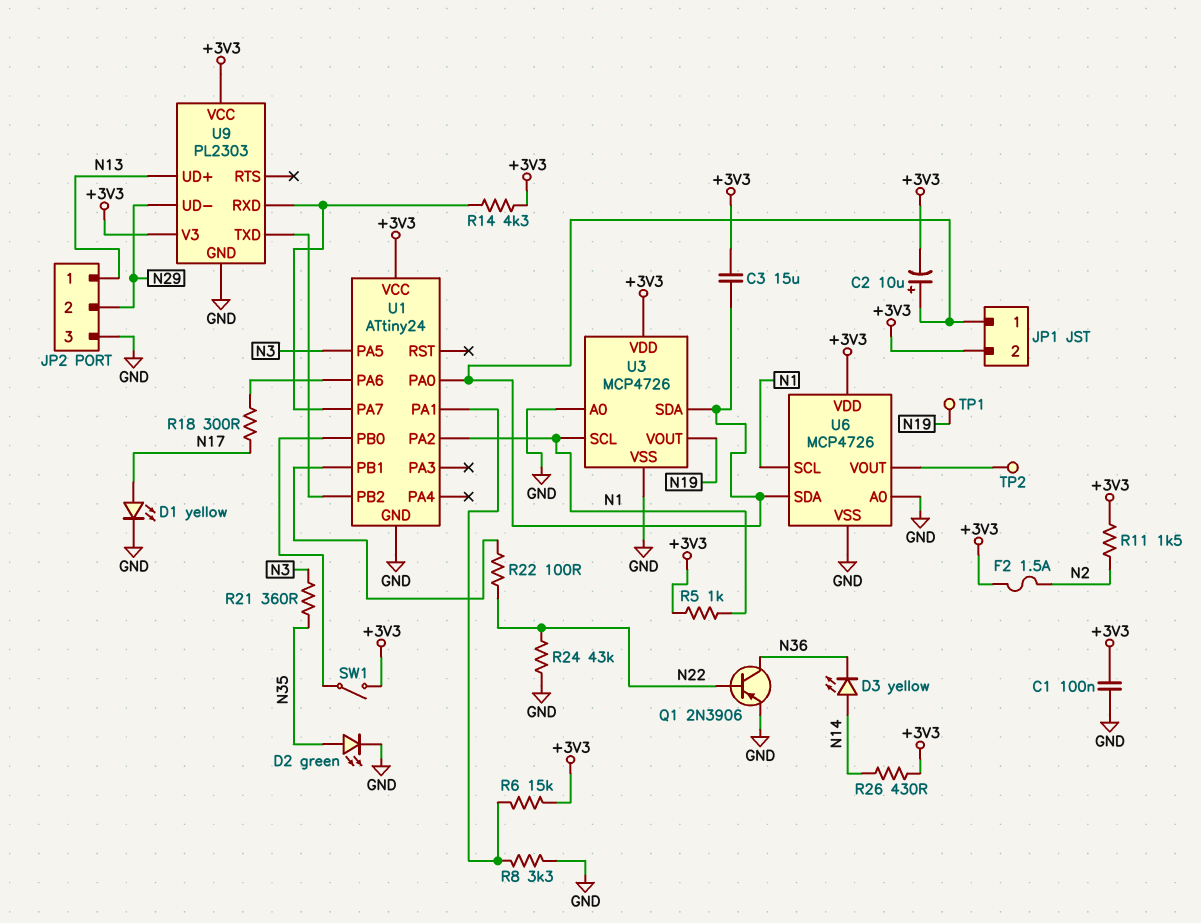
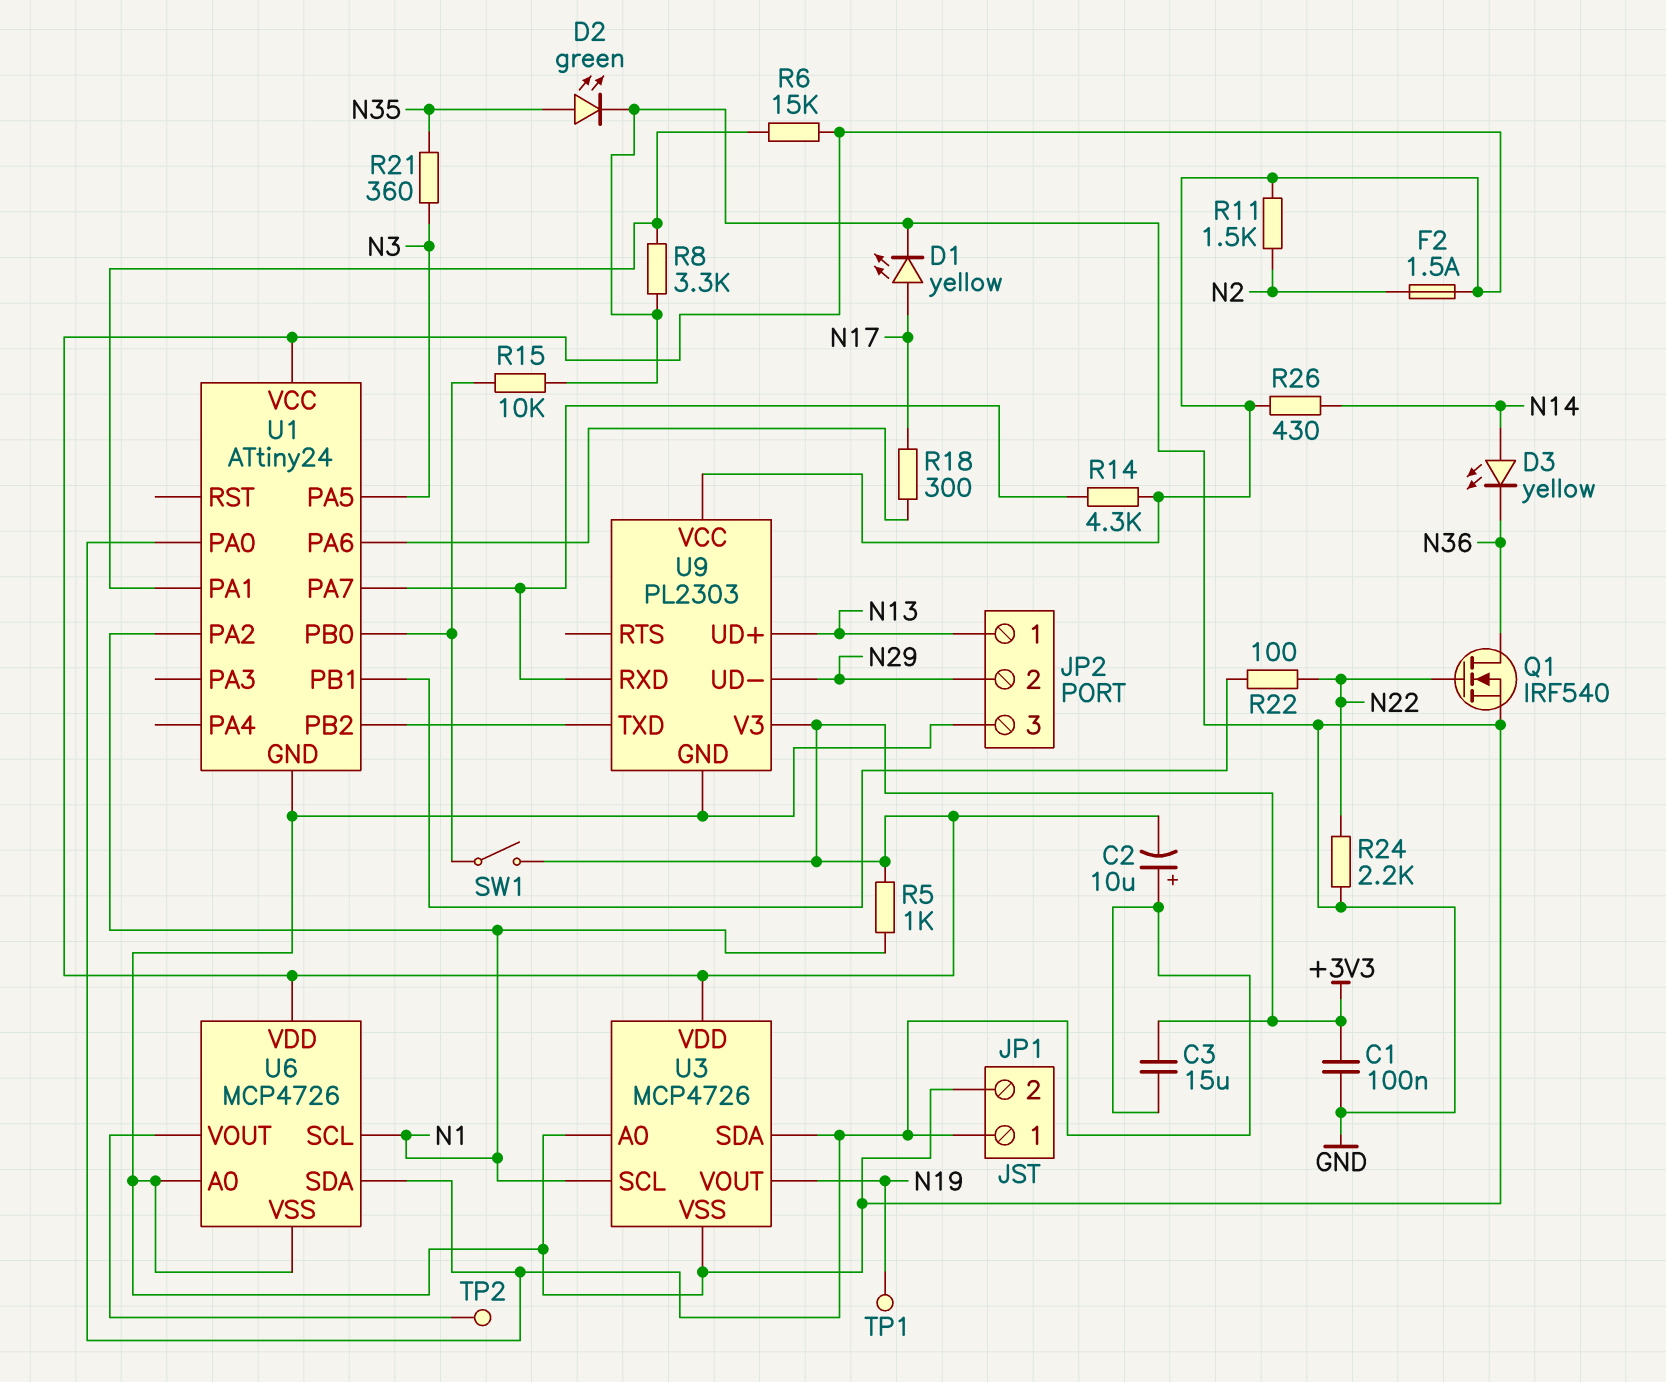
JP1 pin 2: +3V3 -> GND
Q1: PNP 2N3906 (B N22, C N36, E GND) -> NMOS IRF540 (G N22, D N36, S GND)
R15: none -> 10k (GND, U1/PB0)
R24: 43k (GND, N22) -> 2.2k (GND, N22)

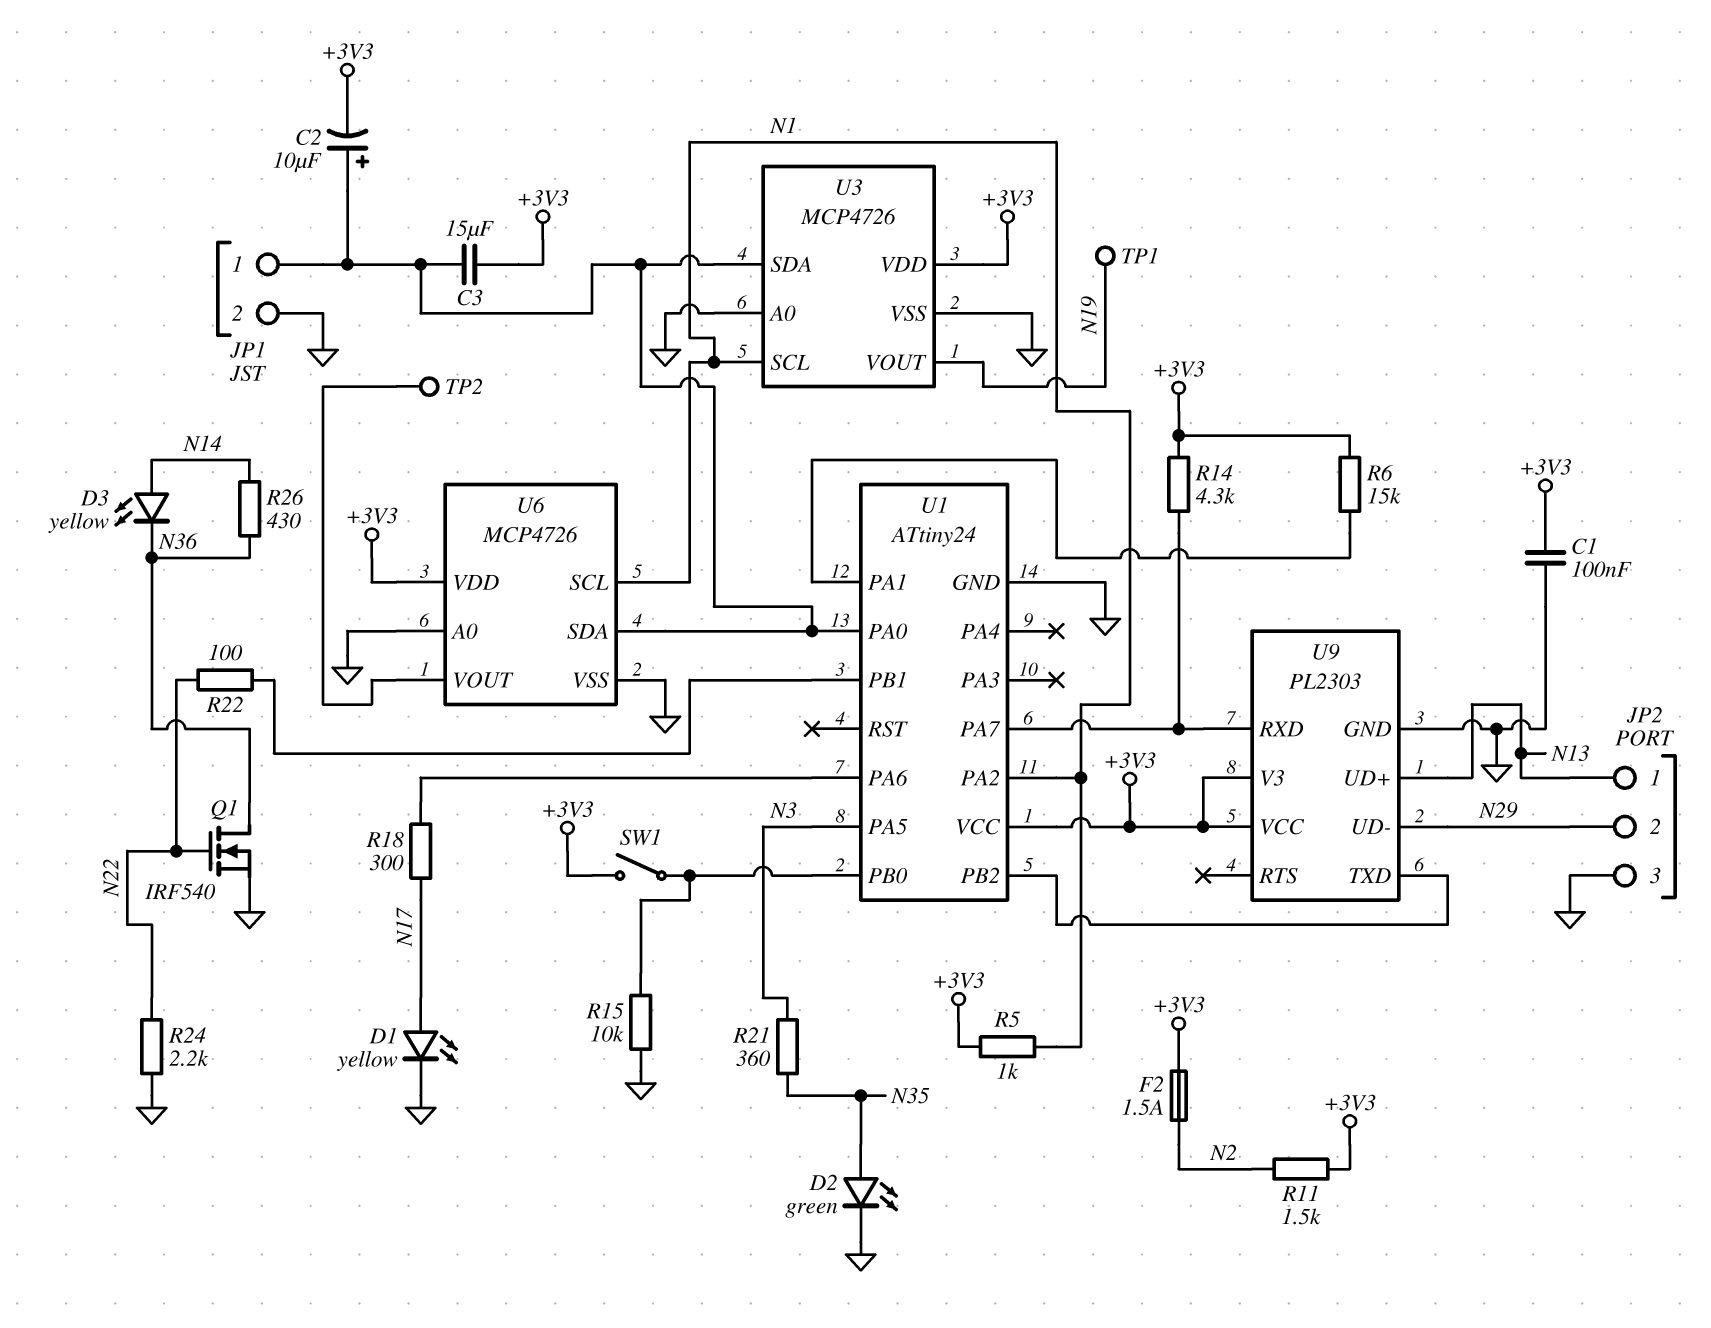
R8: 3.3k (GND, U1/PA1) -> none
R26: 430 (+3V3, N14) -> 430 (N14, N36)

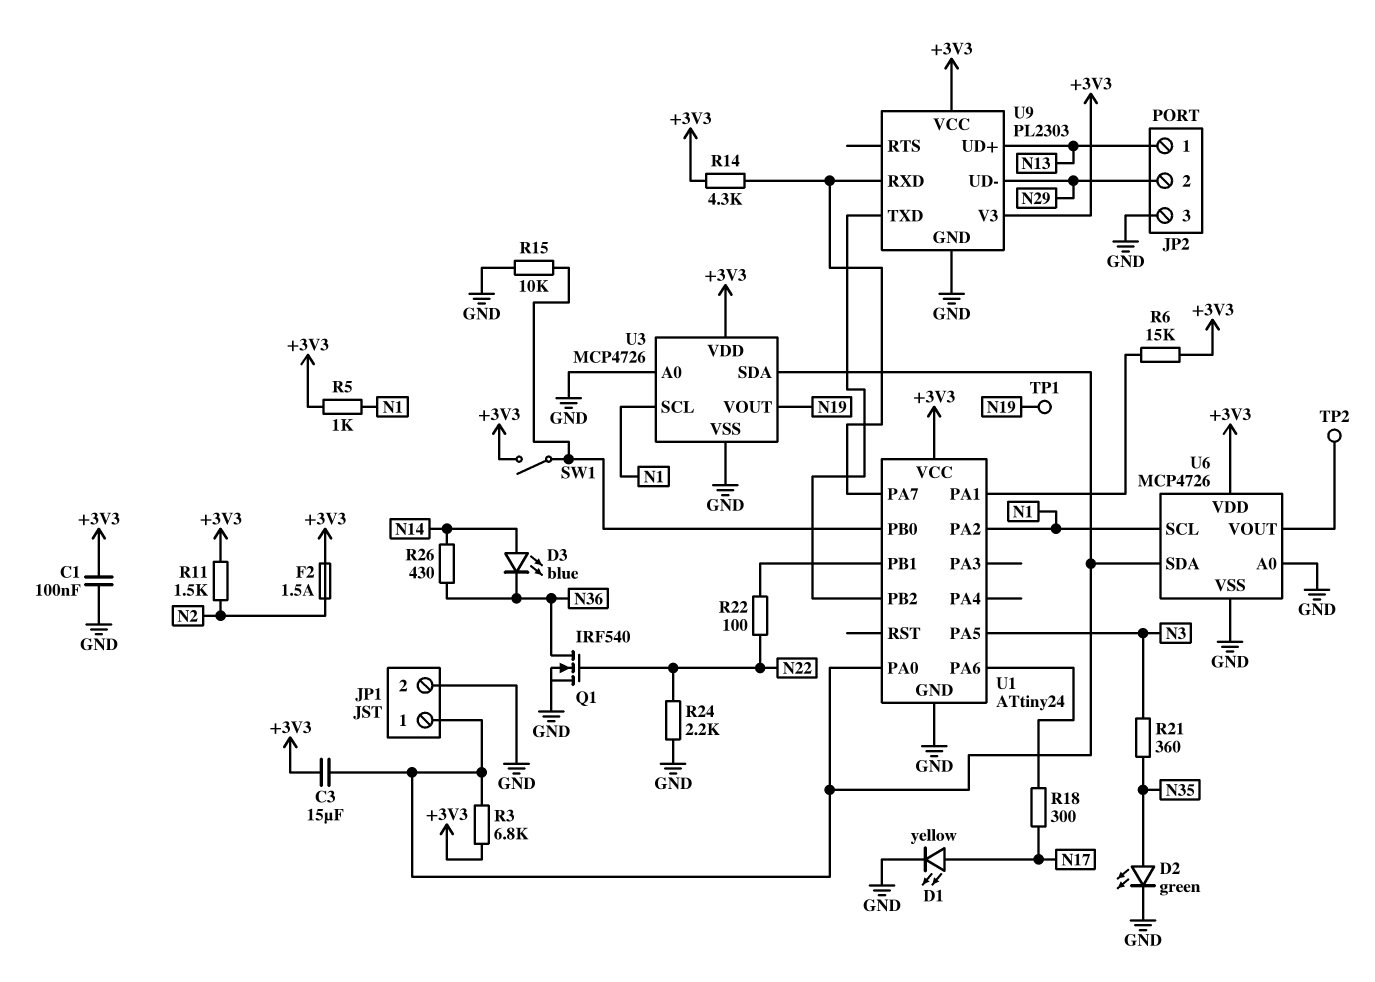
C2: 10uF (plus JP1/1, minus +3V3) -> none
D3: LED yellow (A N14, K N36) -> LED blue (A N14, K N36)
R3: none -> 6.8k (+3V3, JP1/1)

